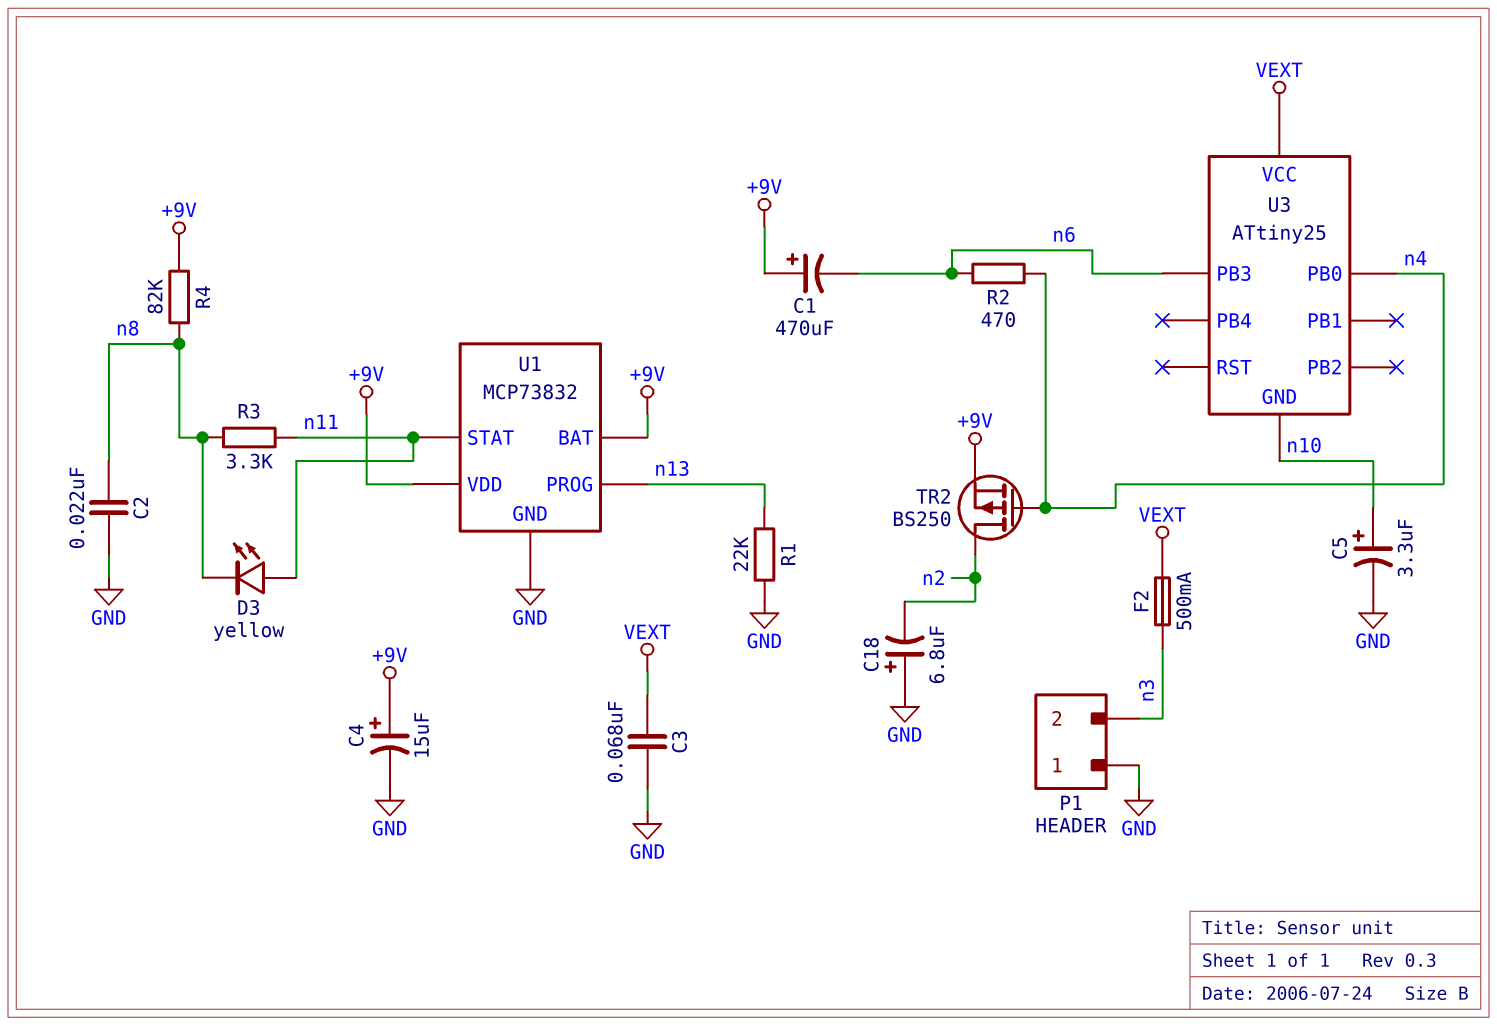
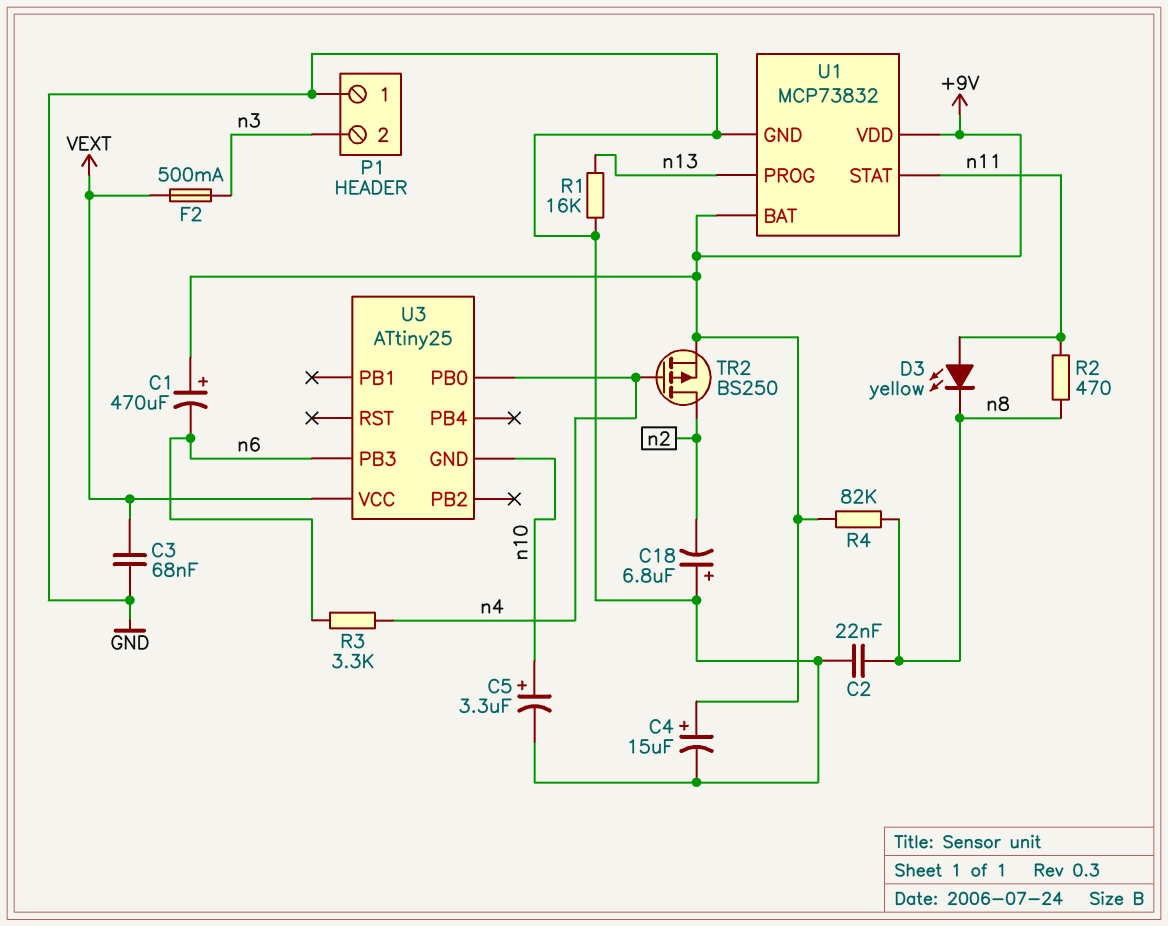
R1: 22k (GND, n13) -> 16k (GND, n13)
R2: 470 (n4, n6) -> 470 (n8, n11)
R3: 3.3k (n8, n11) -> 3.3k (n4, n6)

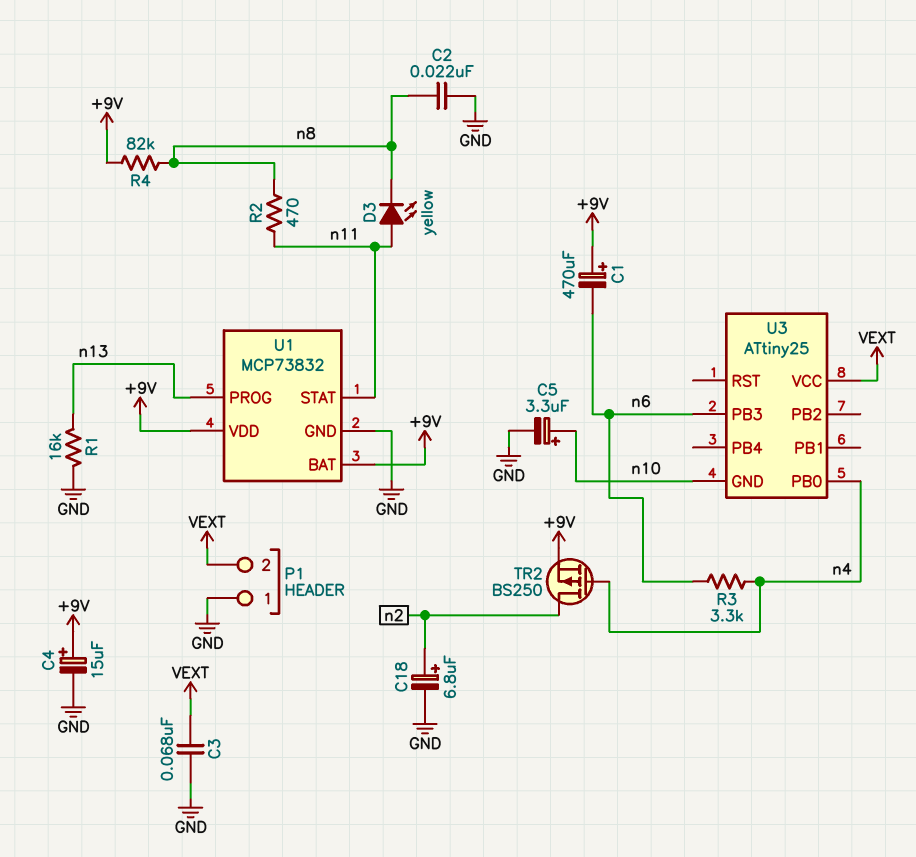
C18: 6.8uF (plus GND, minus n2) -> 6.8uF (plus n2, minus GND)
F2: 500mA (VEXT, n3) -> none
P1 pin 2: n3 -> VEXT

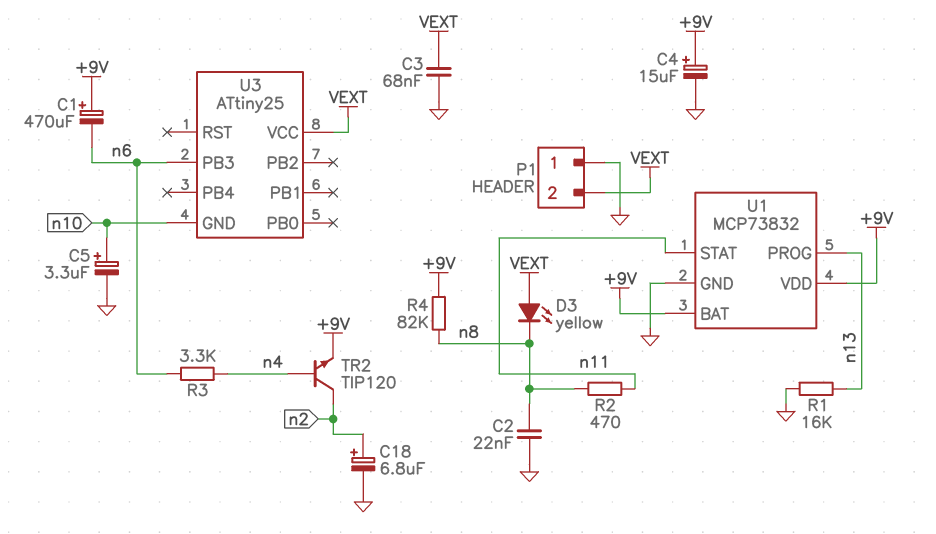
D3: LED yellow (A n11, K n8) -> LED yellow (A VEXT, K n8)
TR2: PMOS BS250 (G n4, D n2, S +9V) -> NPN TIP120 (B n4, C n2, E +9V)
U3 pin PB0: n4 -> none

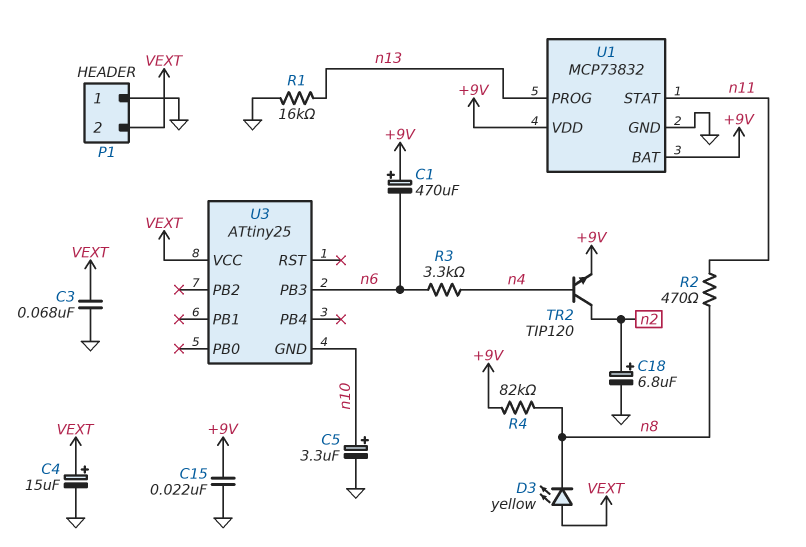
C2: 22nF (GND, n8) -> none
C4: 15uF (plus +9V, minus GND) -> 15uF (plus VEXT, minus GND)
C15: none -> 22nF (+9V, GND)

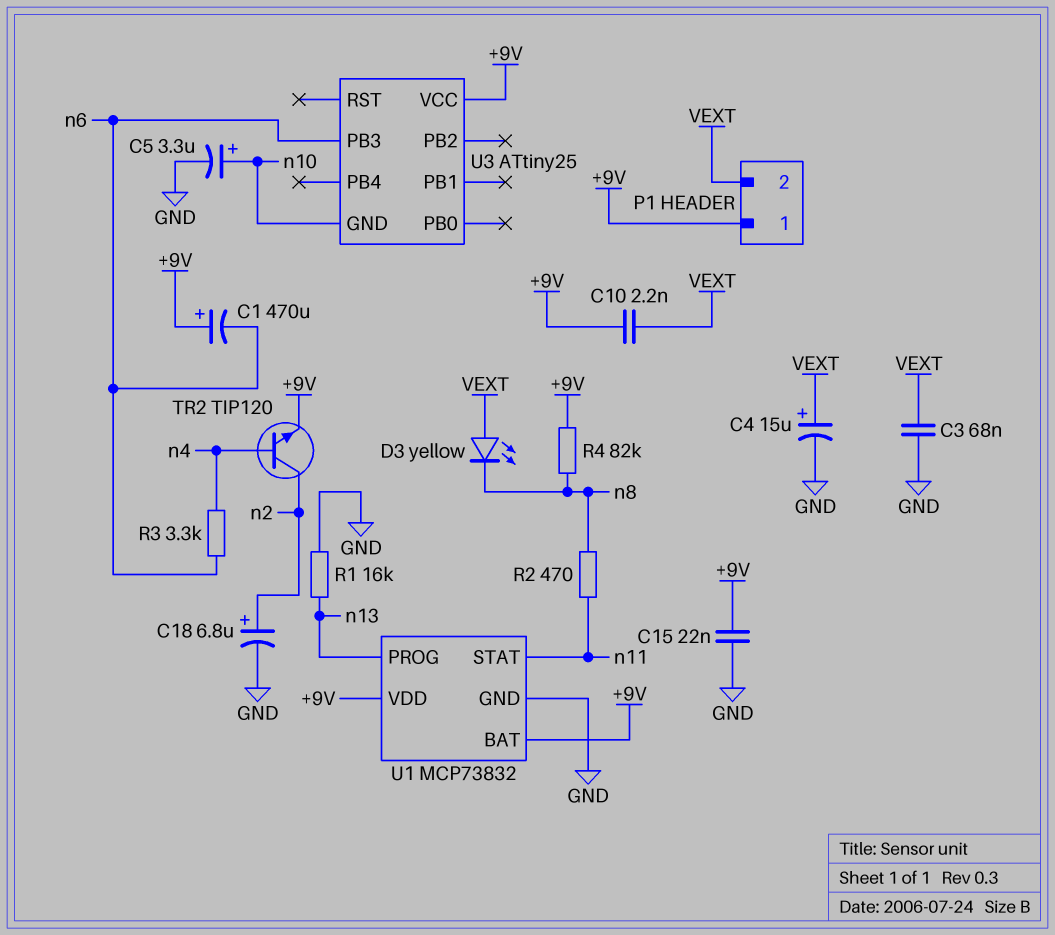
C10: none -> 2.2nF (+9V, VEXT)
P1 pin 1: GND -> +9V
U3 pin VCC: VEXT -> +9V

